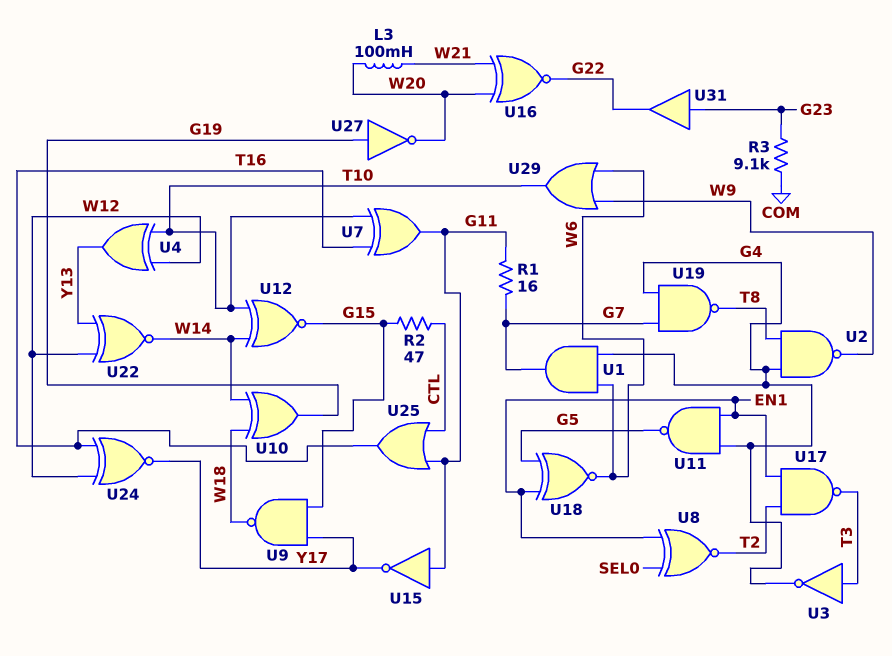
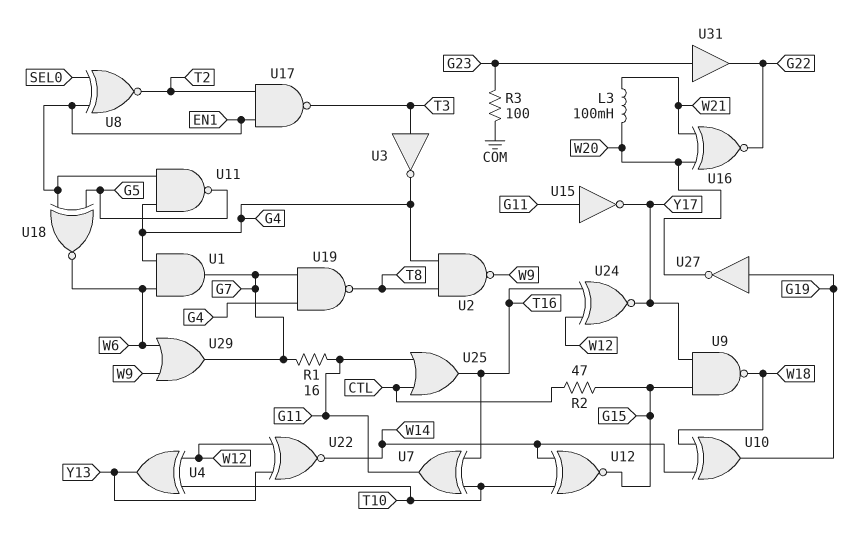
R3: 9.1k (COM, G23) -> 100 (COM, G23)
U29: OR (in W6, in W9, out T10) -> OR (in W6, in W9, out G7)

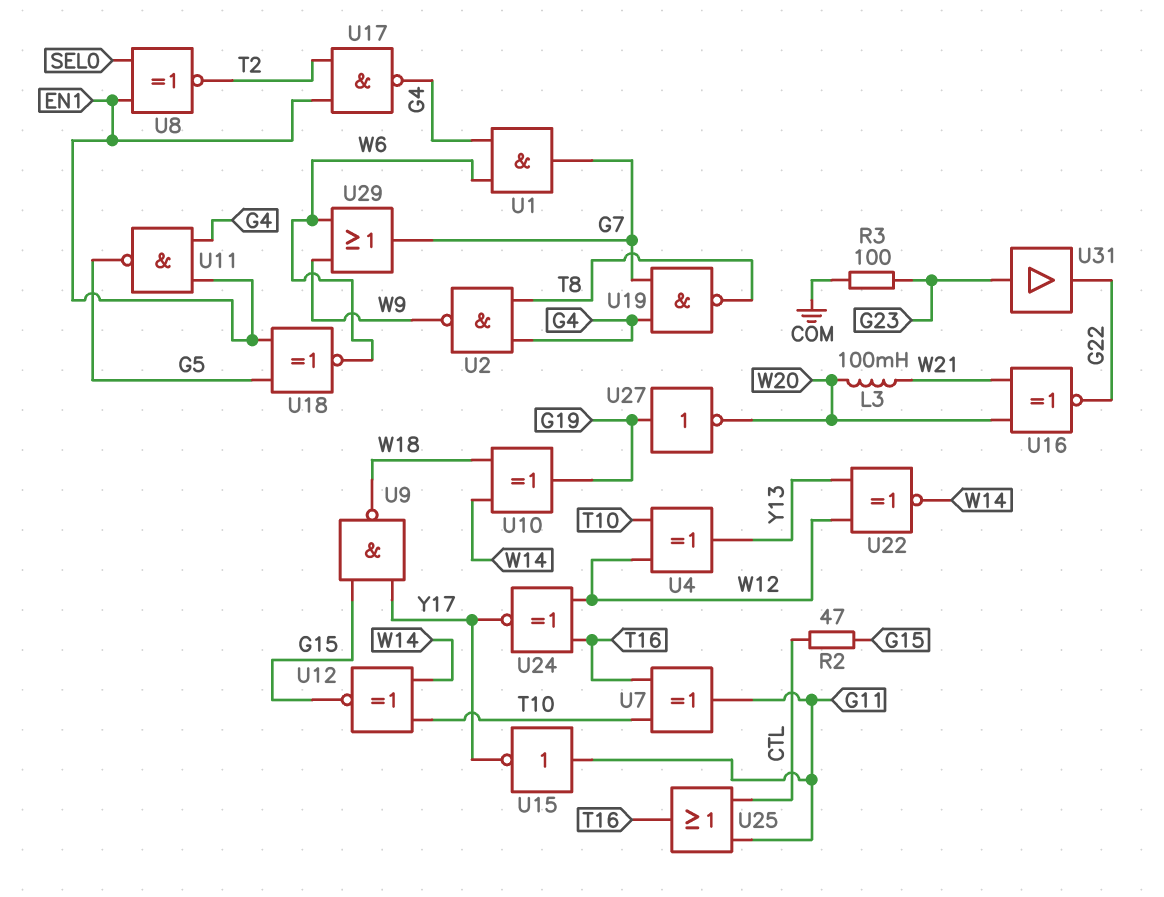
R1: 16 (G7, G11) -> none
U3: NOT (in T3, out G4) -> none
U17: NAND (in EN1, in T2, out T3) -> NAND (in EN1, in T2, out G4)

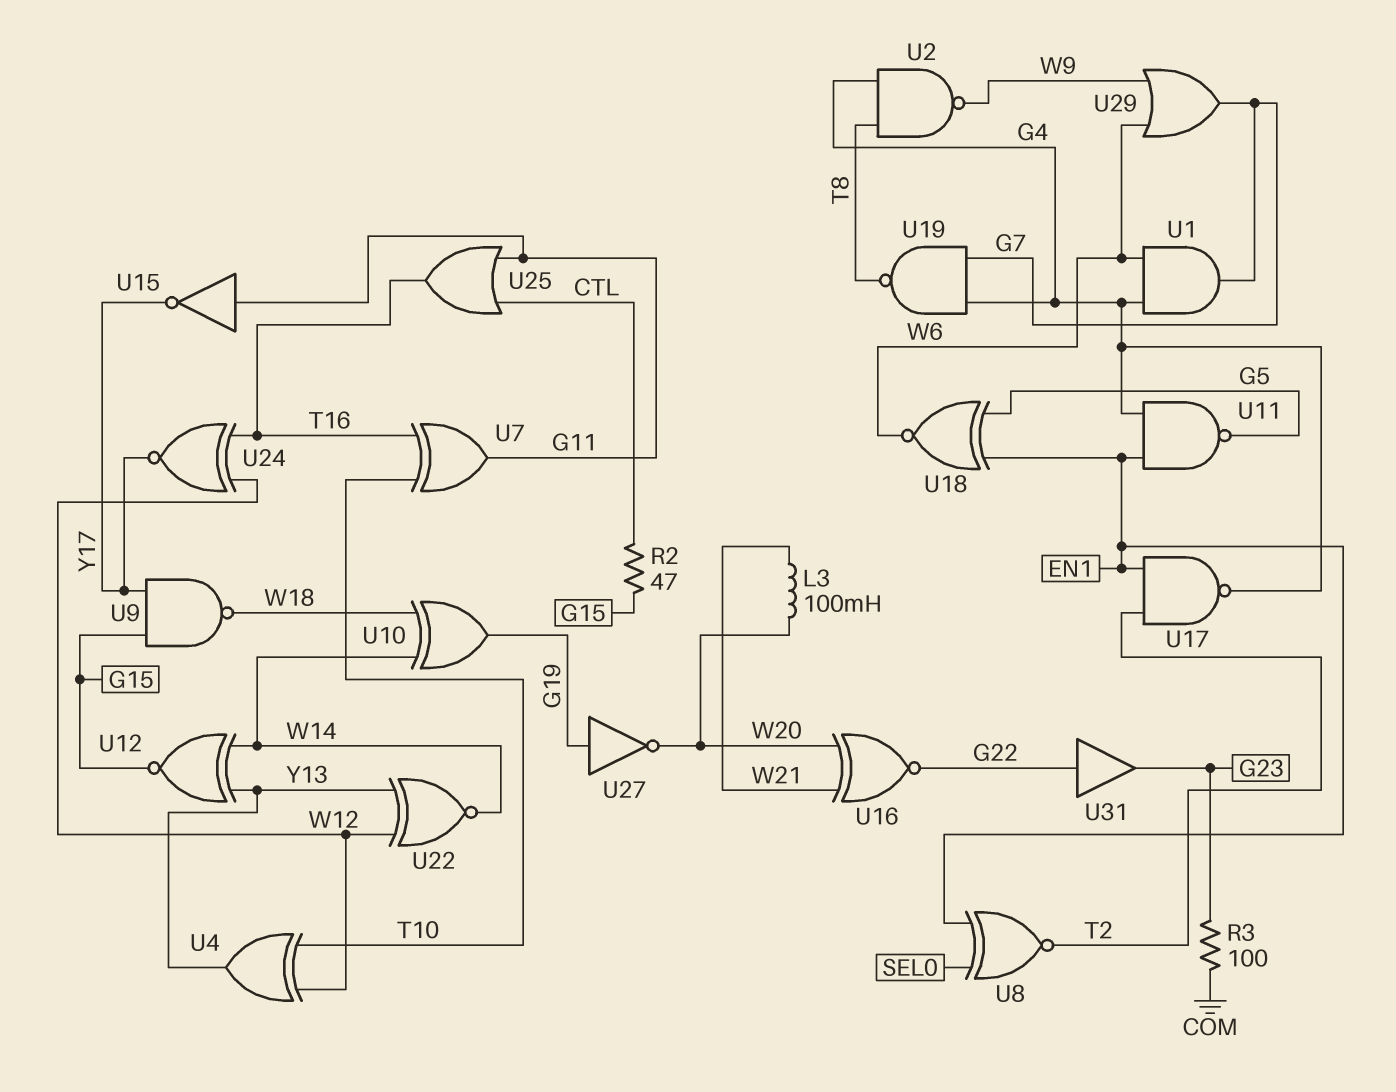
U12: XNOR (in T10, in W14, out G15) -> XNOR (in W14, in Y13, out G15)
U31: buffer (in G23, out G22) -> buffer (in G22, out G23)

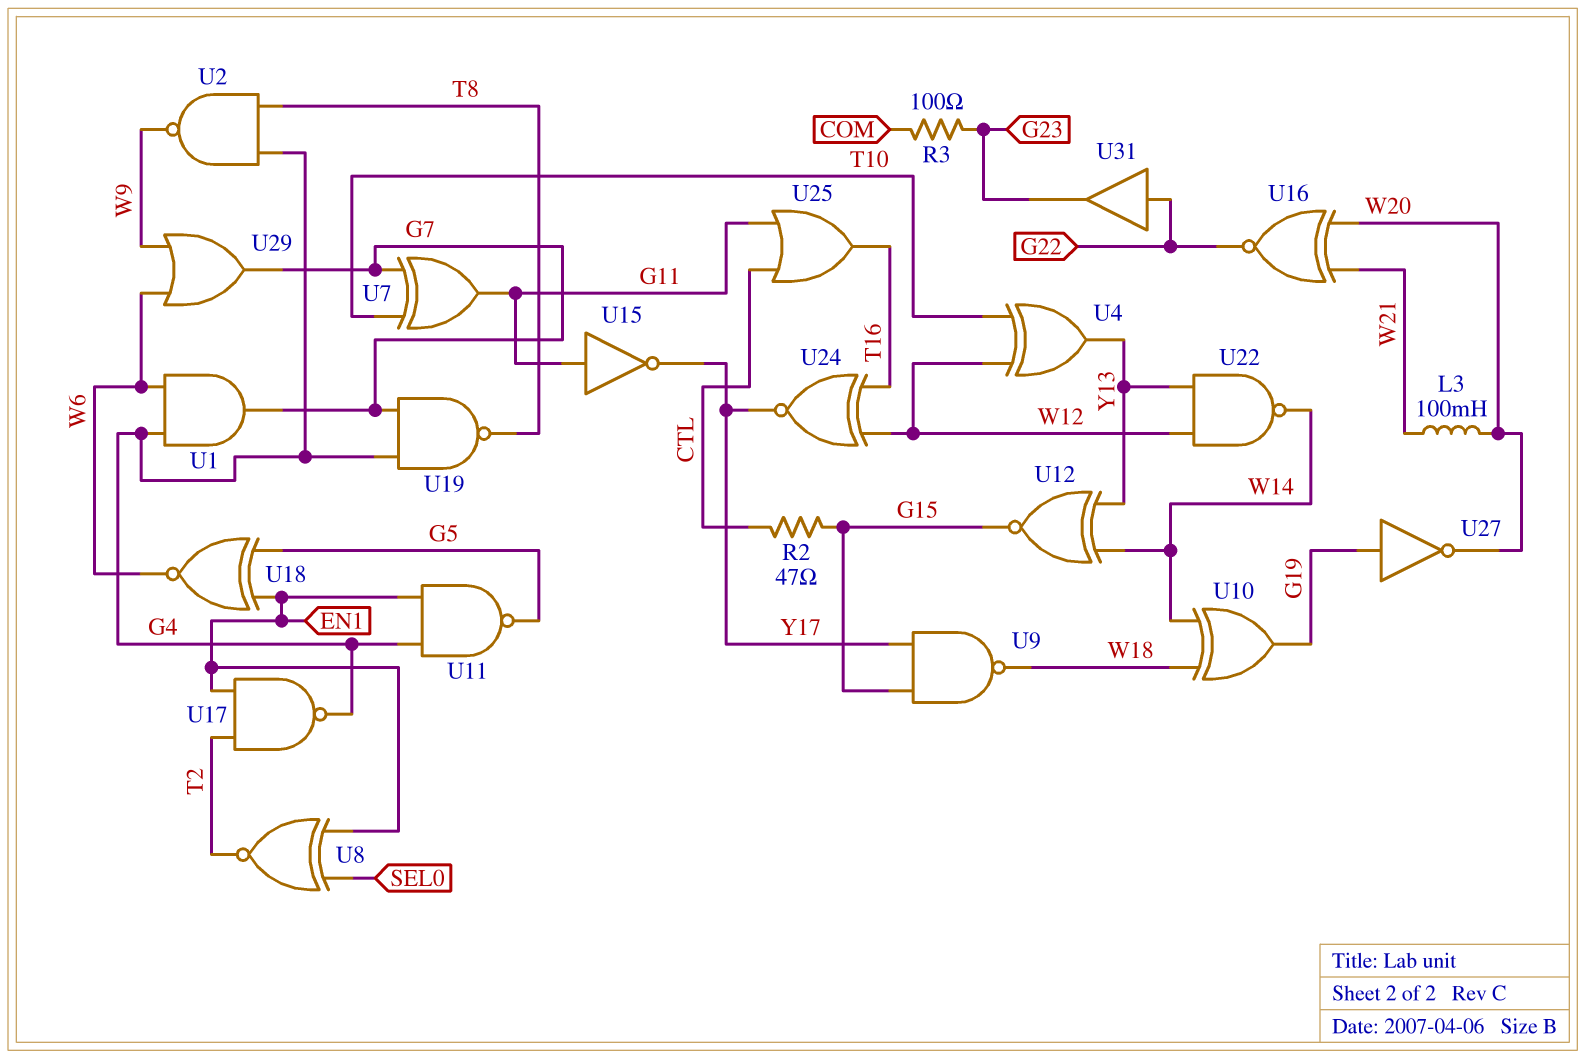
U7: XOR (in T10, in T16, out G11) -> XOR (in G7, in T10, out G11)
U22: XNOR (in W12, in Y13, out W14) -> NAND (in W12, in Y13, out W14)

